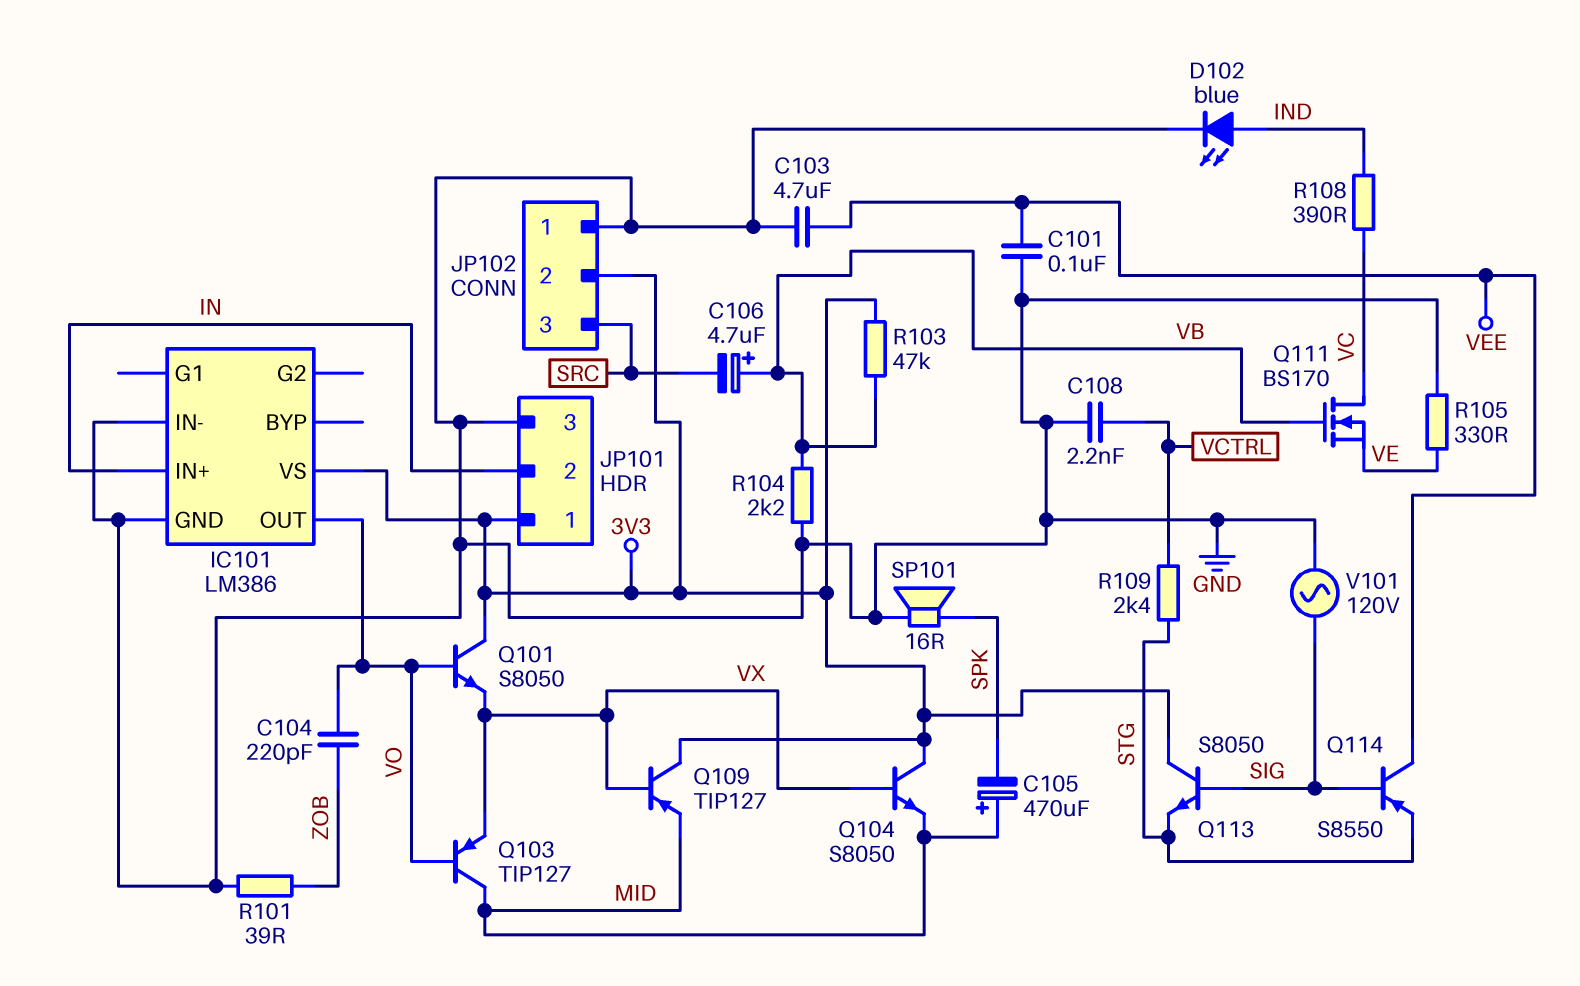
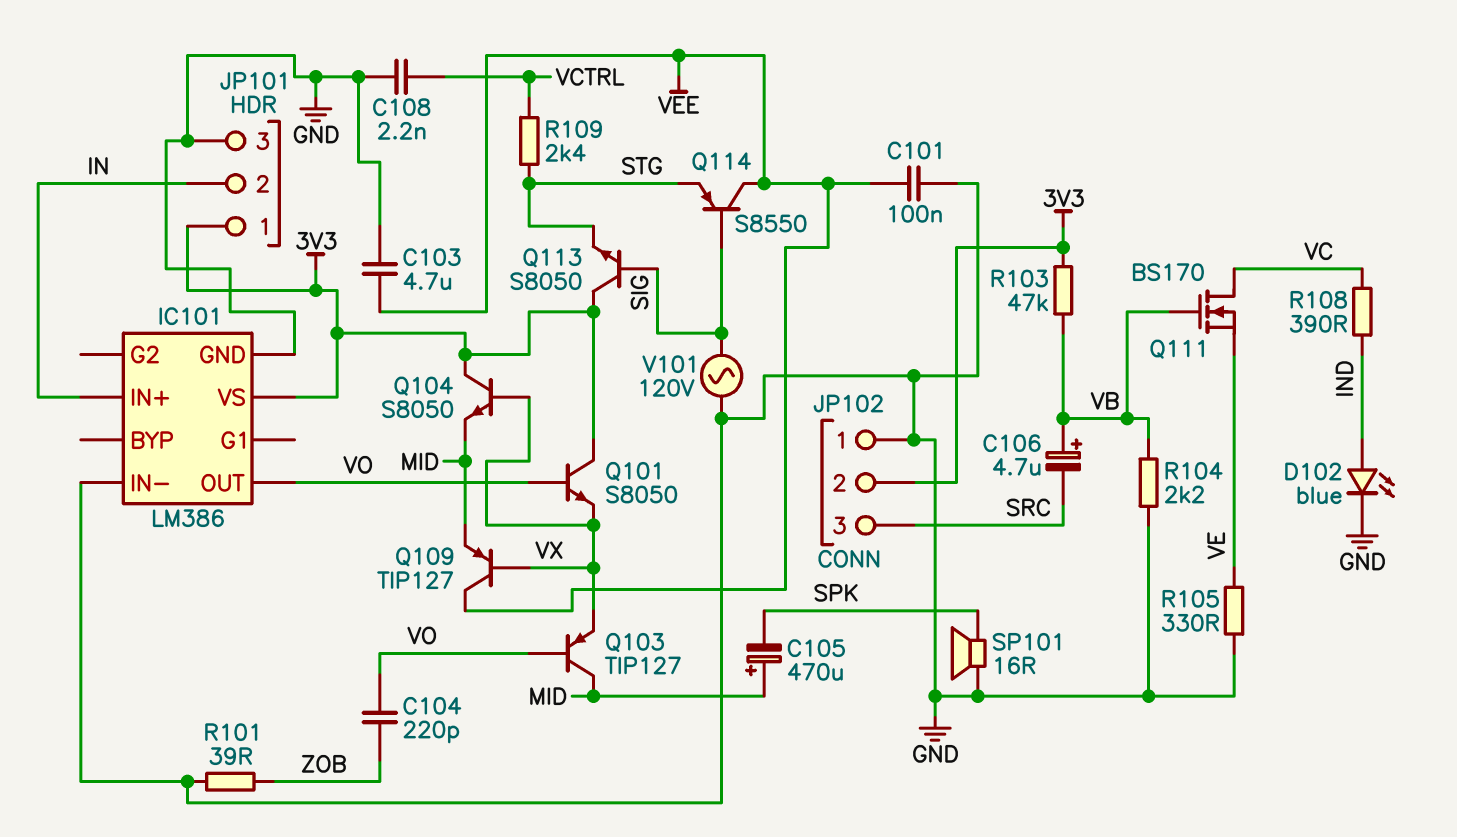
Q109: PNP TIP127 (B VX, C 3V3, E MID) -> PNP TIP127 (B VX, C VEE, E MID)

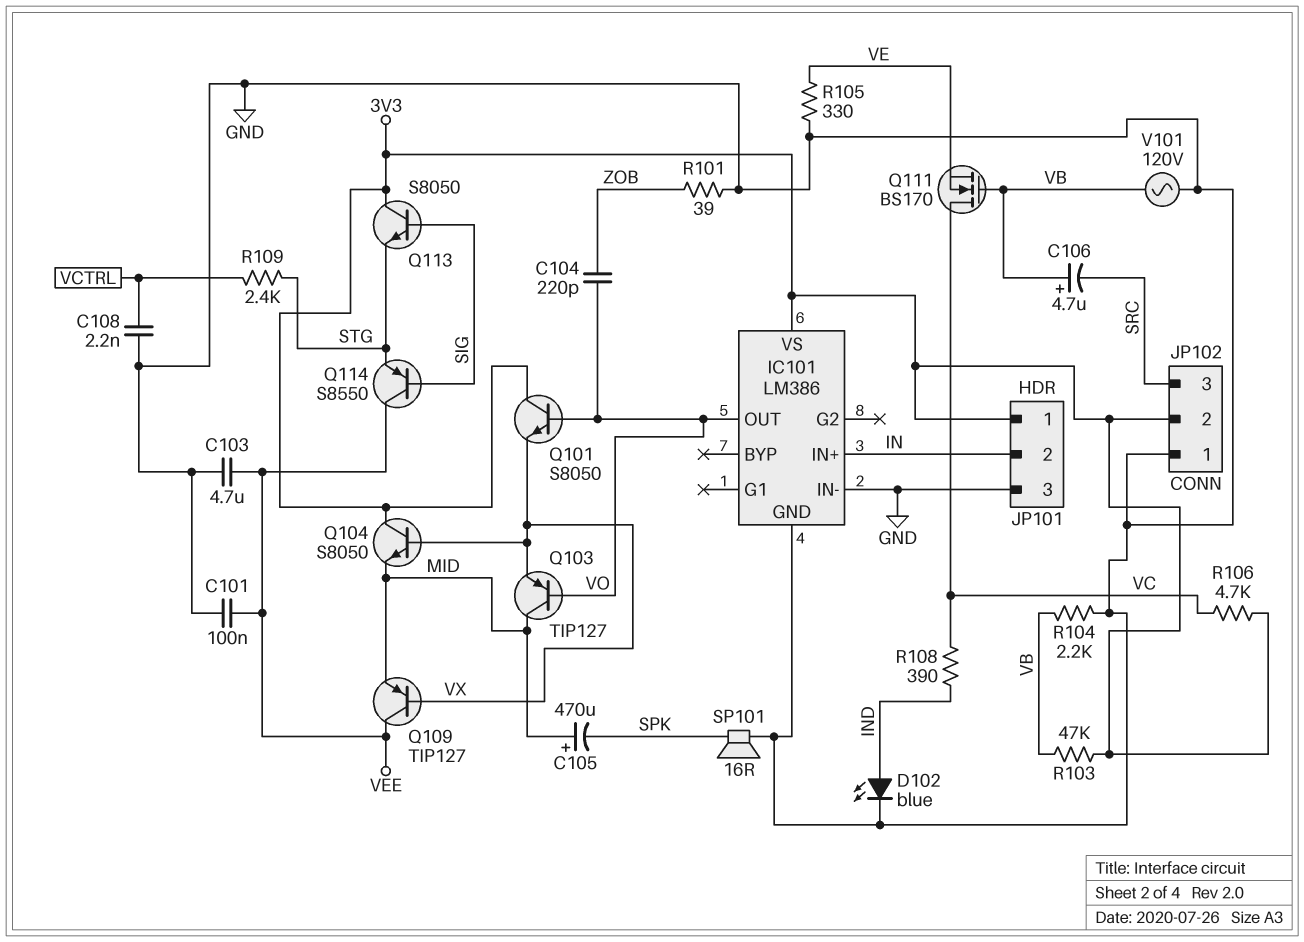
R106: none -> 4.7k (3V3, VC)
V101: AC 120V (GND, SIG) -> AC 120V (GND, VB)

